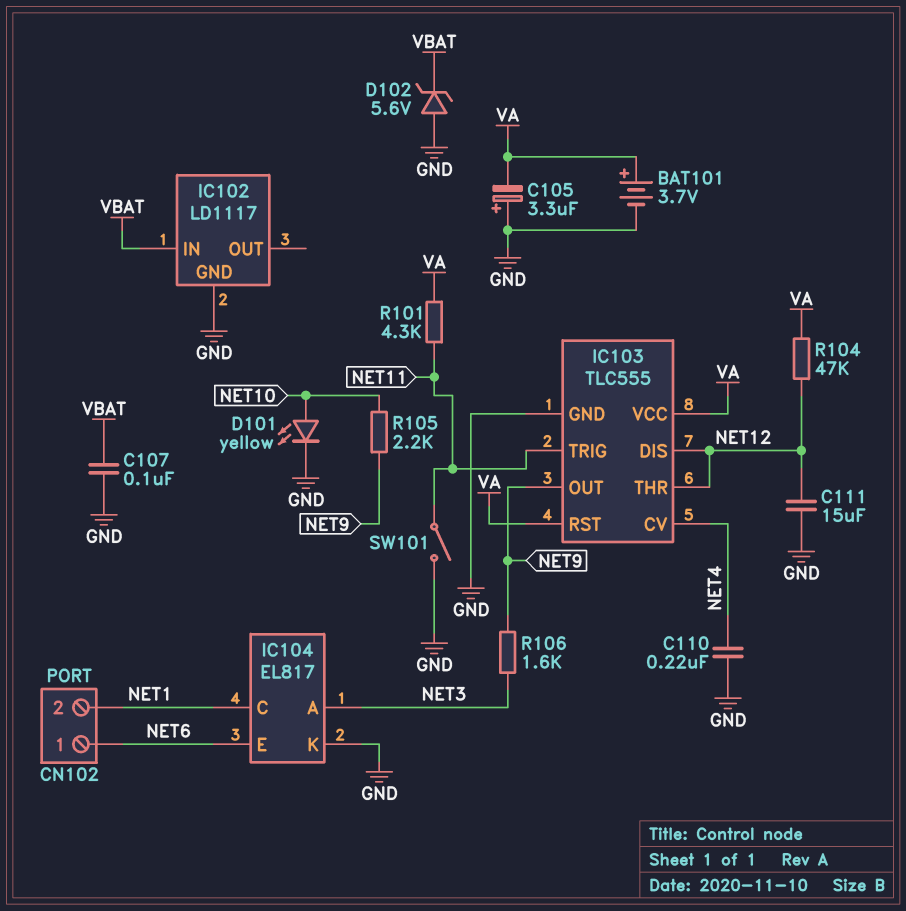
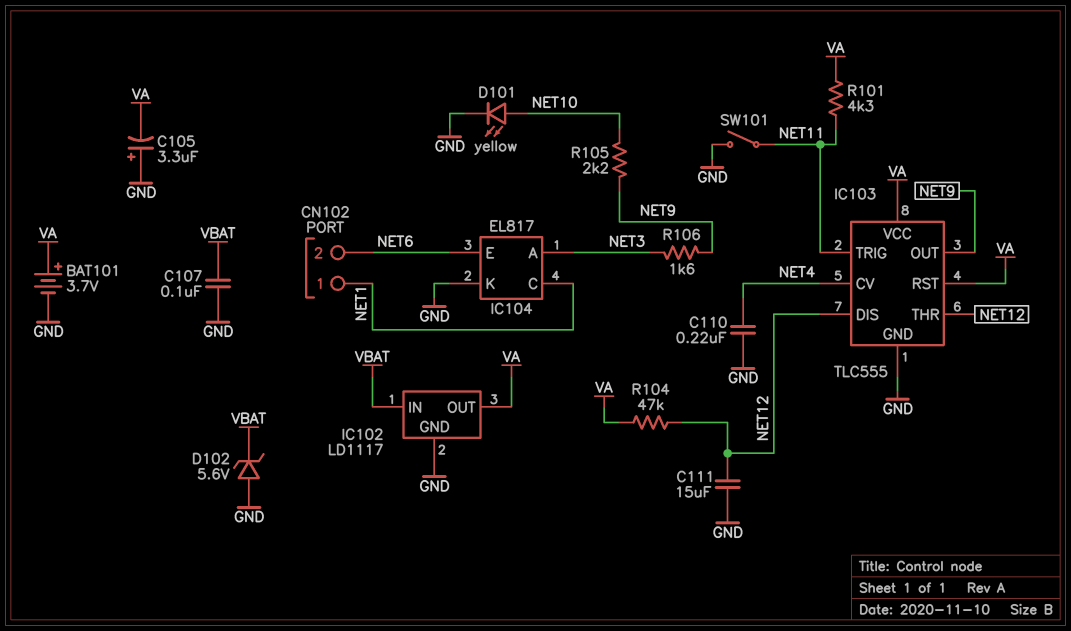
CN102 pin 1: NET6 -> NET1
CN102 pin 2: NET1 -> NET6
IC102 pin OUT: none -> VA

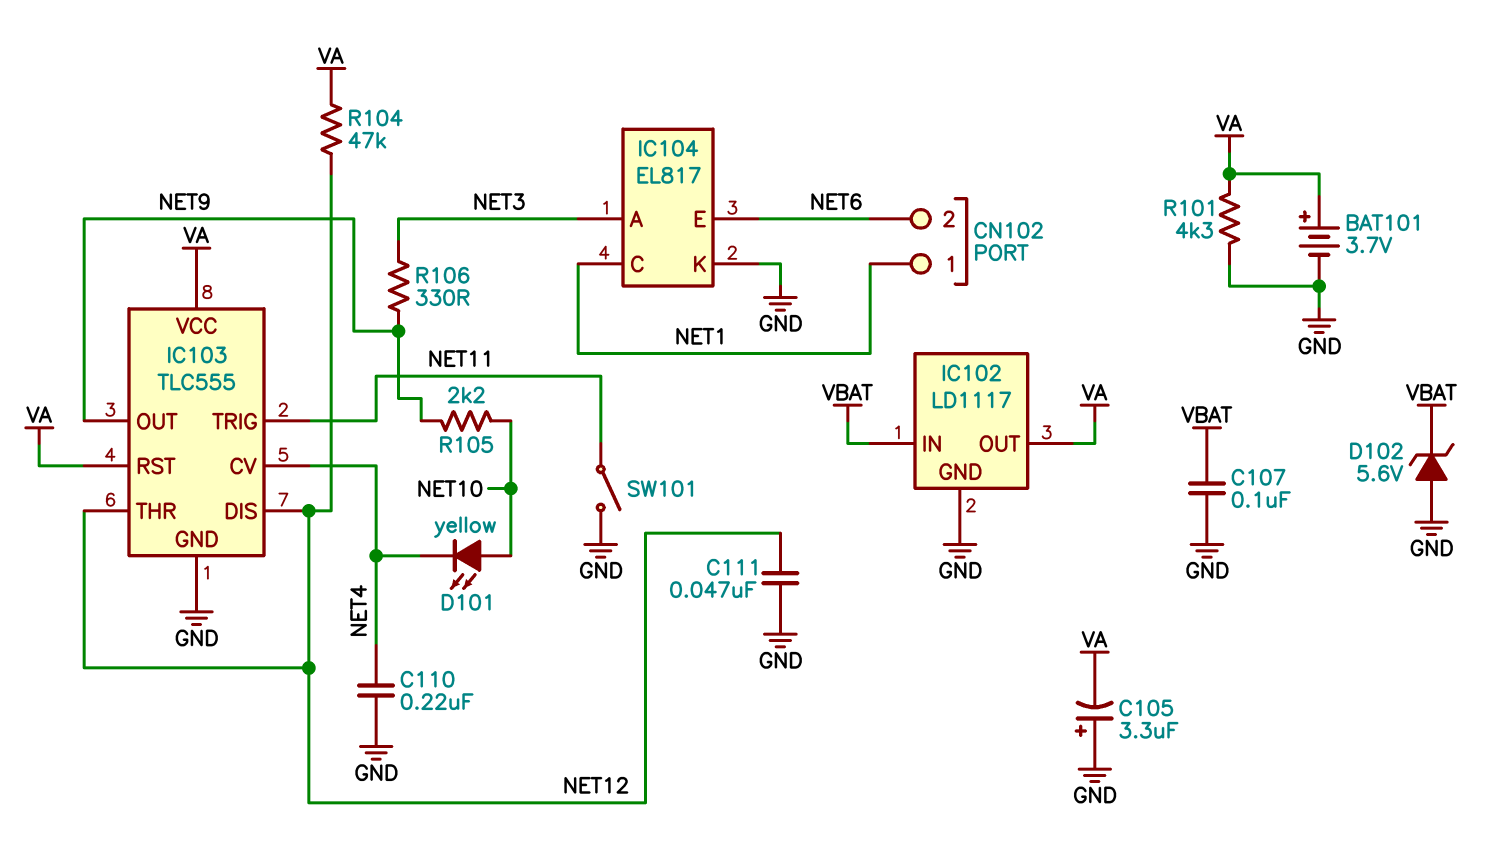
C111: 15uF (GND, NET12) -> 47nF (GND, NET12)
D101: LED yellow (A NET10, K GND) -> LED yellow (A NET10, K NET4)
R101: 4.3k (NET11, VA) -> 4.3k (GND, VA)
R106: 1.6k (NET3, NET9) -> 330 (NET3, NET9)

